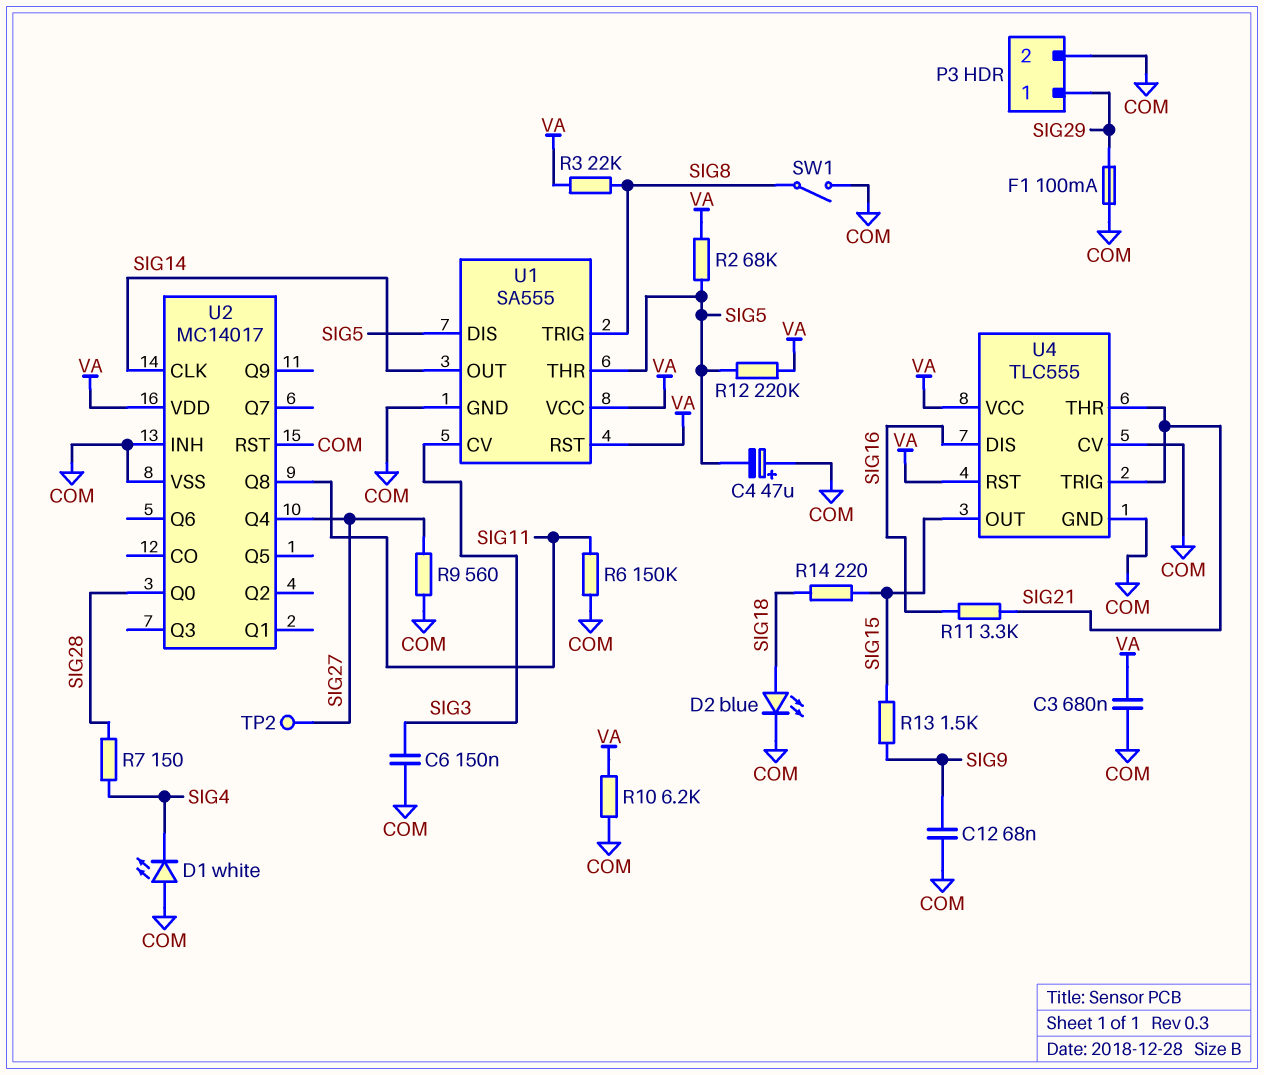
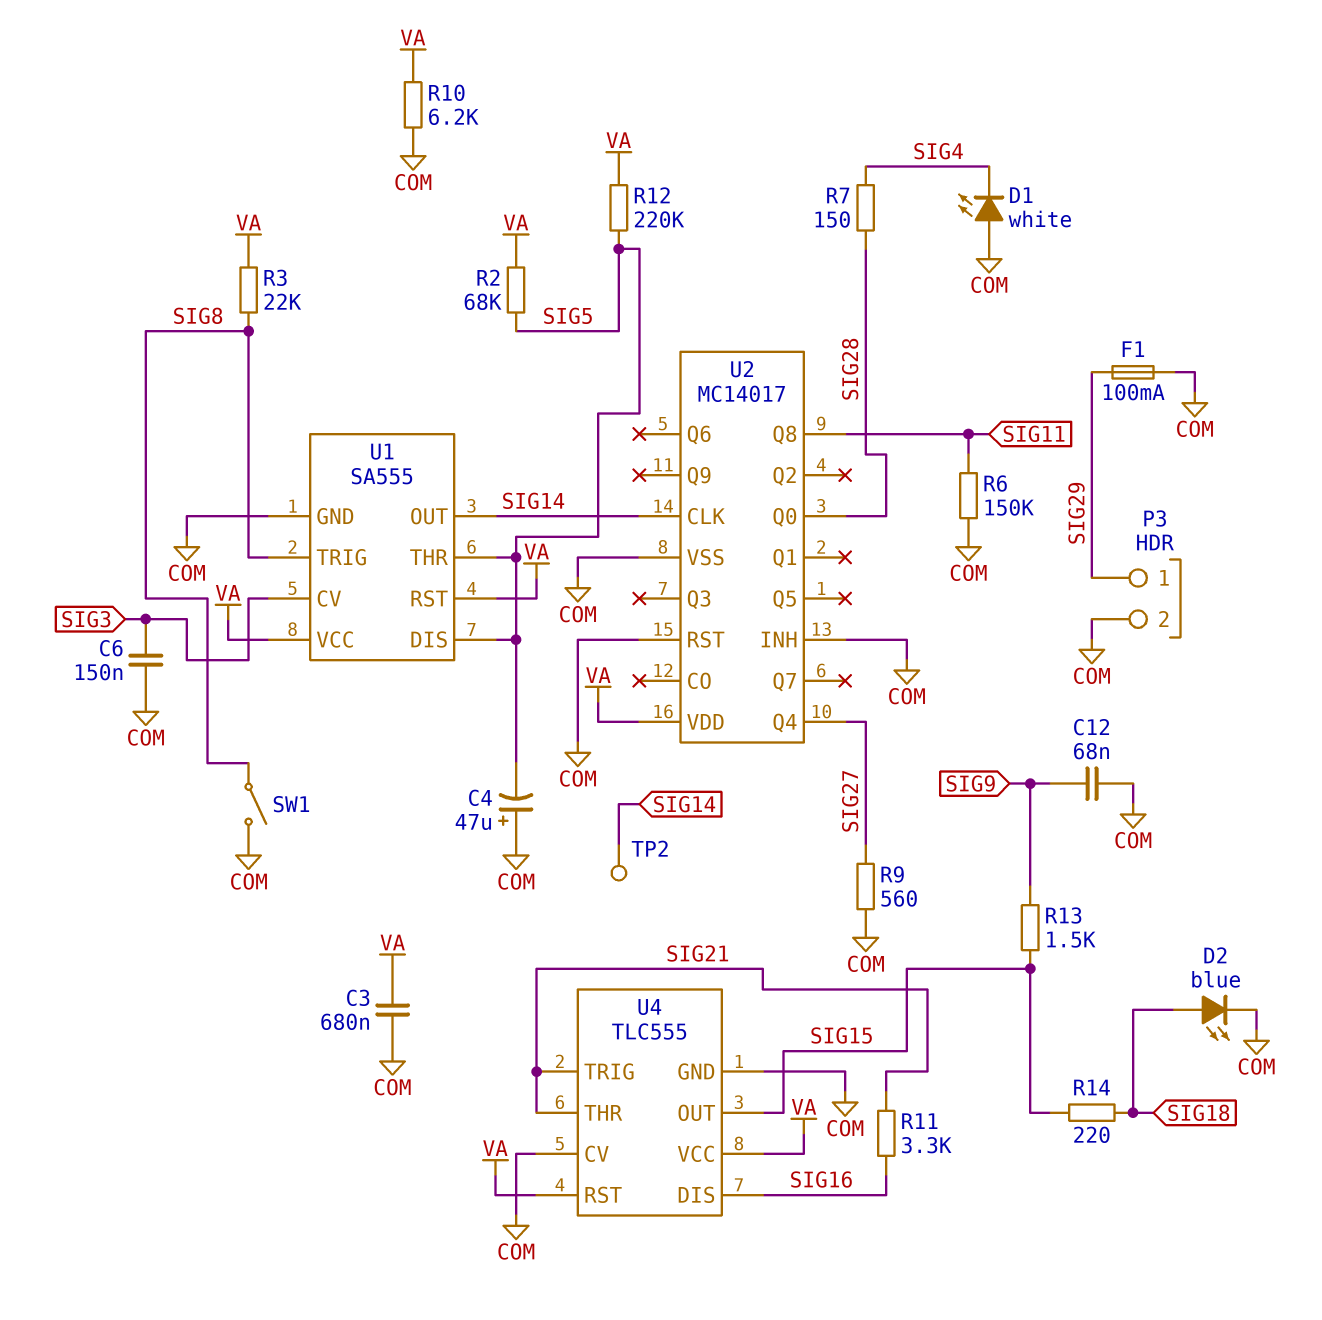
TP2: test point (SIG27) -> test point (SIG14)

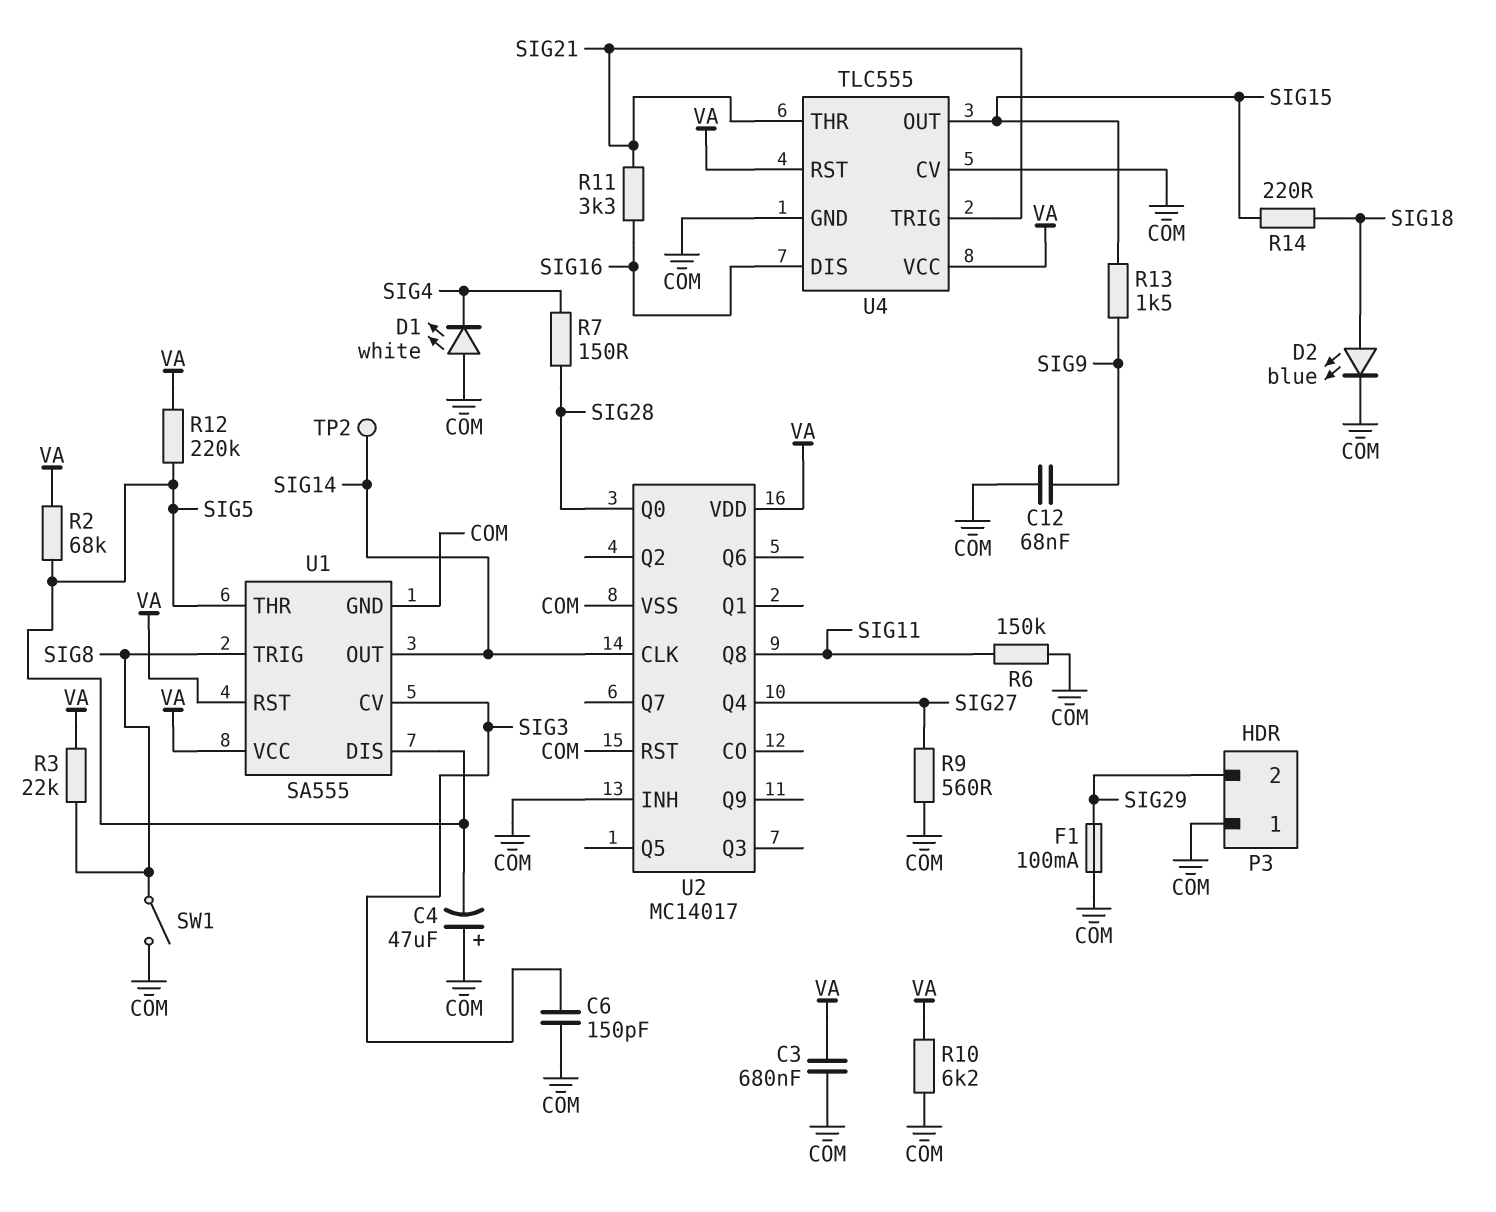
C6: 150nF (COM, SIG3) -> 150pF (COM, SIG3)
P3 pin 1: SIG29 -> COM
P3 pin 2: COM -> SIG29

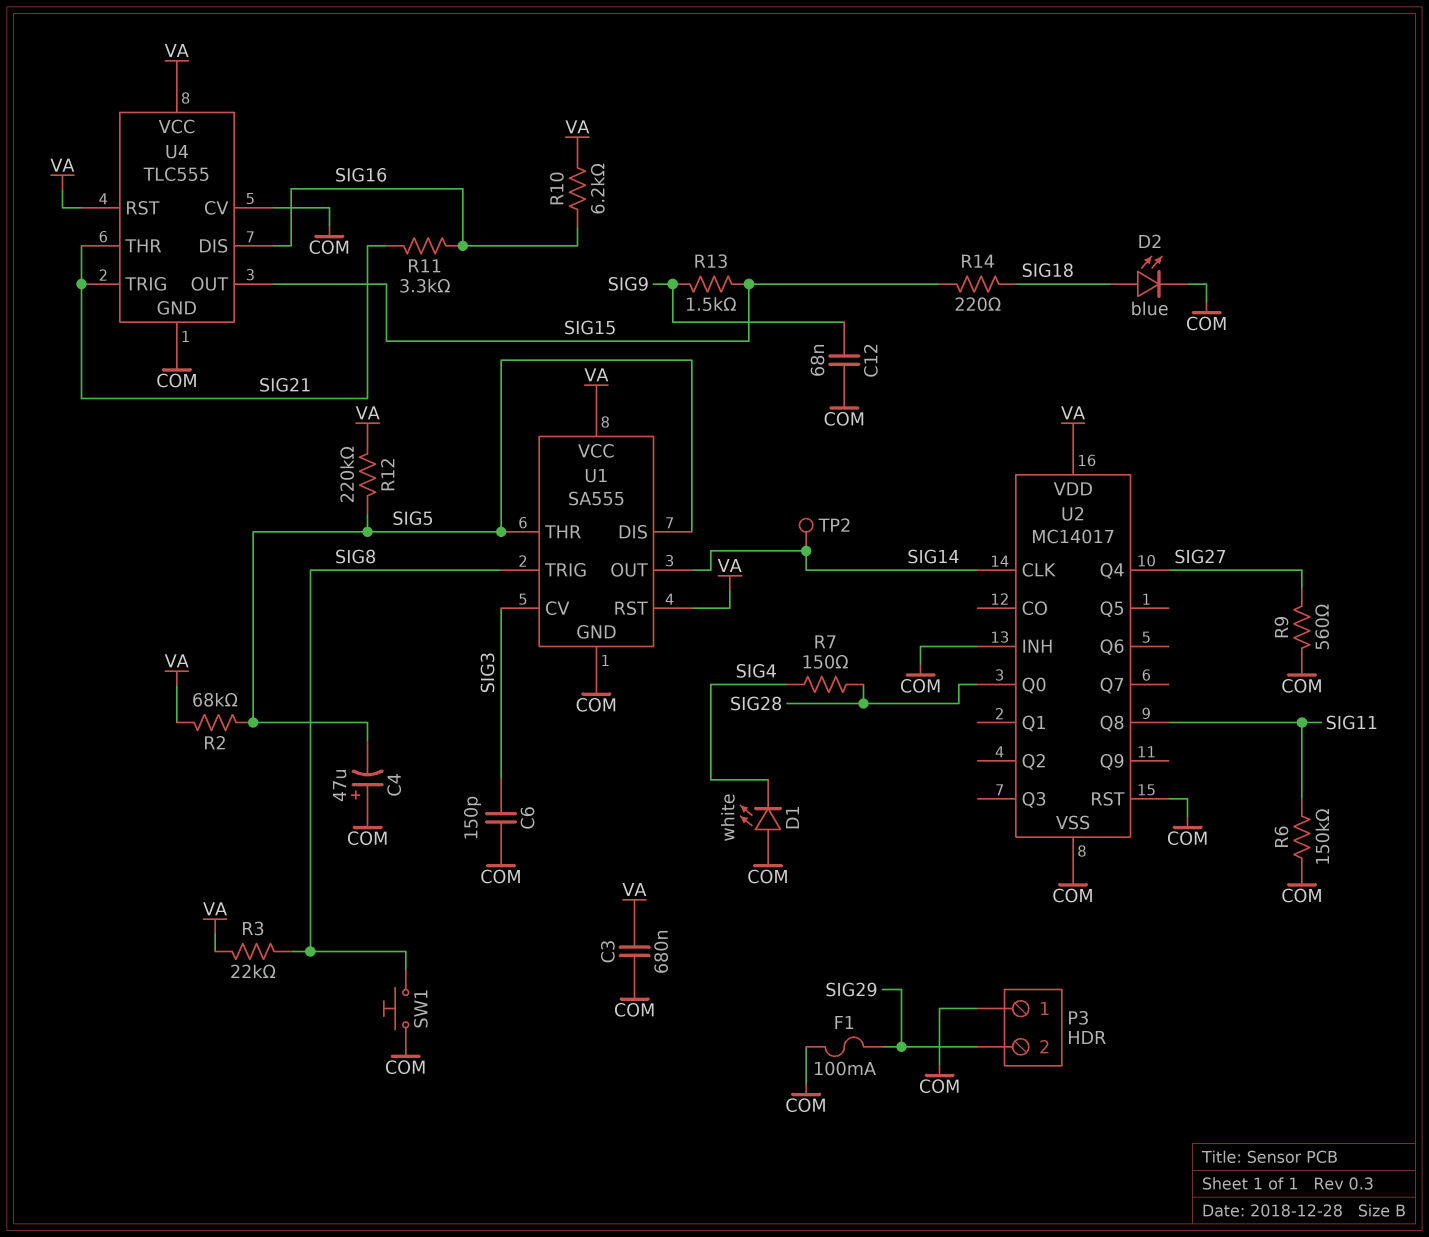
R10: 6.2k (COM, VA) -> 6.2k (SIG16, VA)
SW1: switch (COM, SIG8) -> button (COM, SIG8)

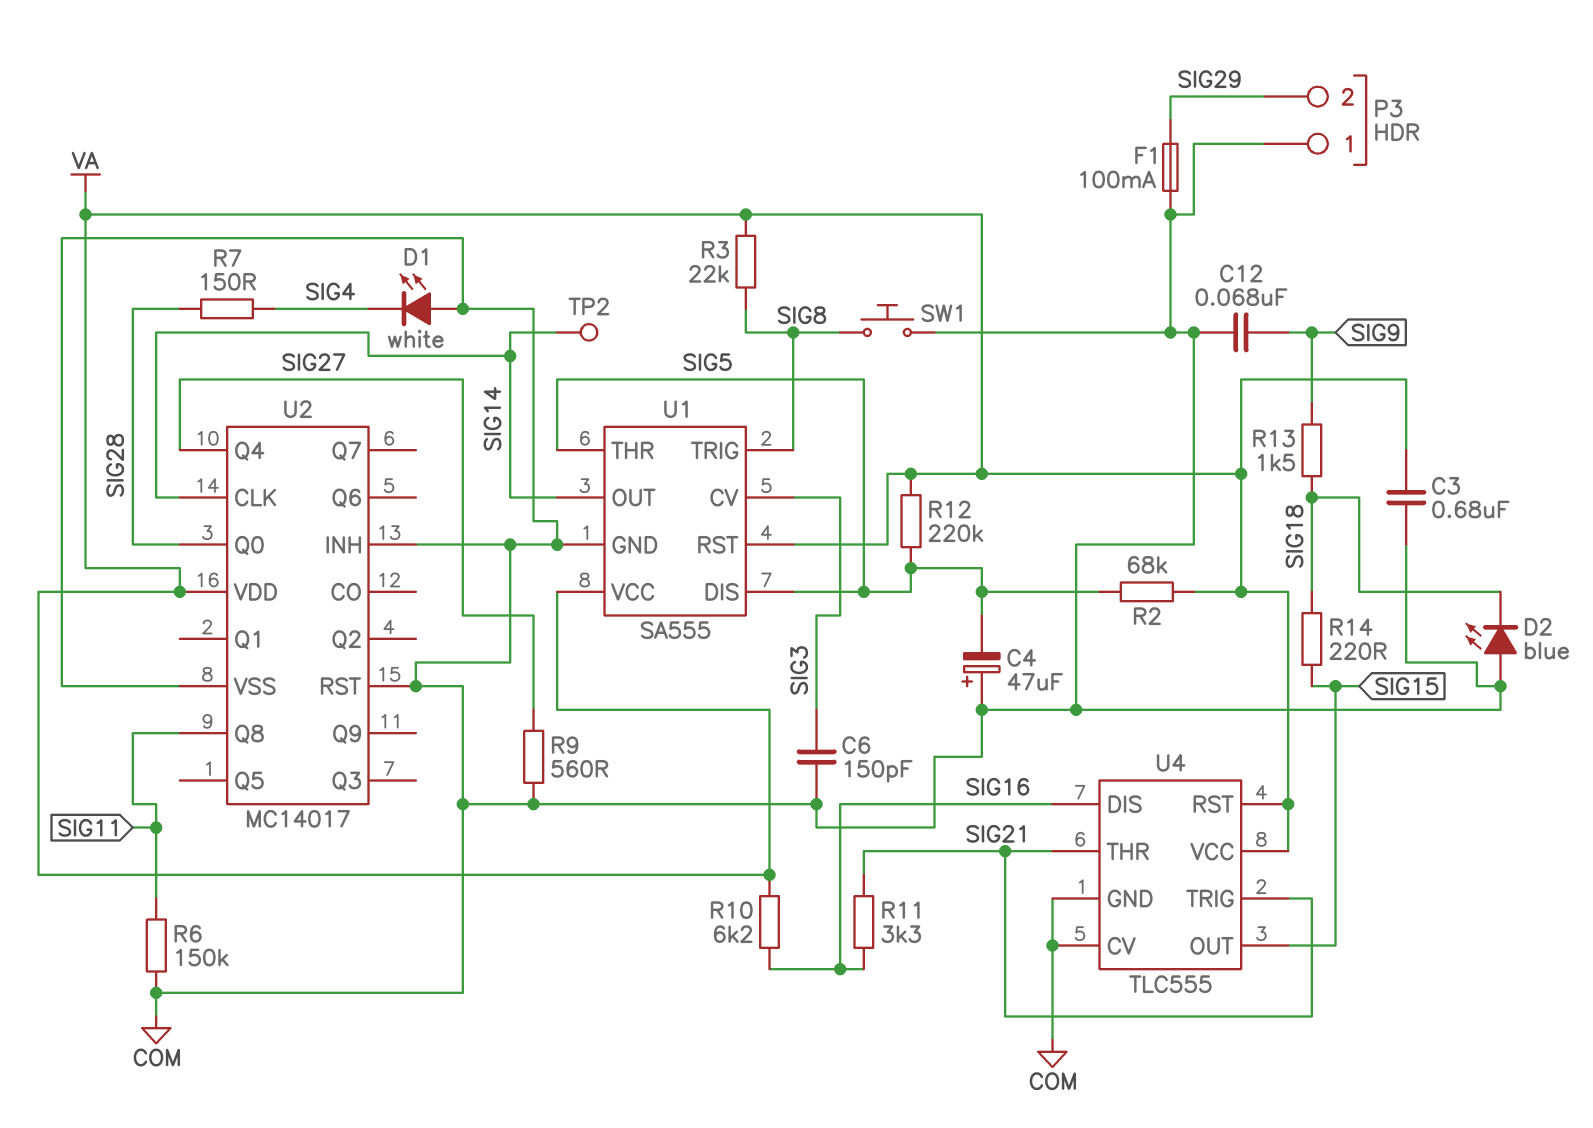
D2: LED blue (A SIG18, K COM) -> LED blue (A COM, K SIG18)
R13: 1.5k (SIG9, SIG15) -> 1.5k (SIG9, SIG18)

